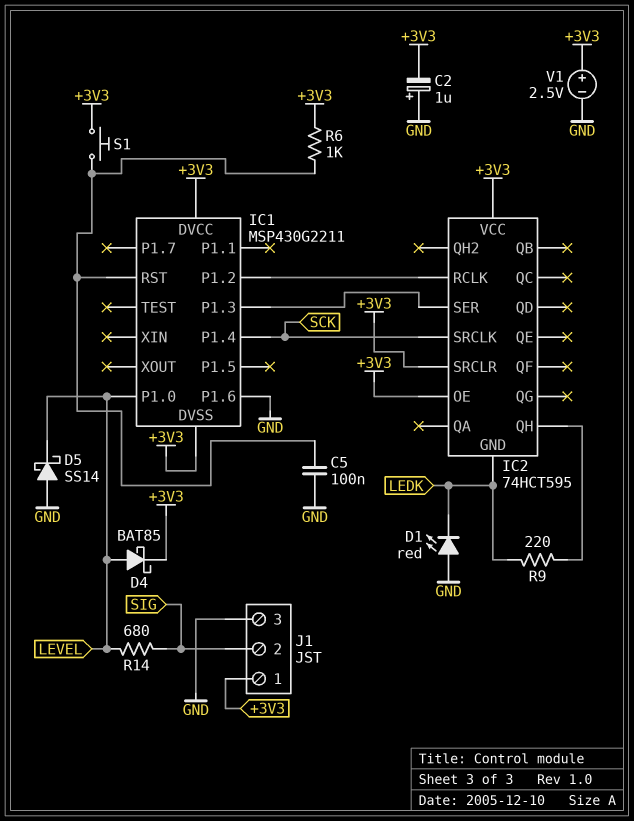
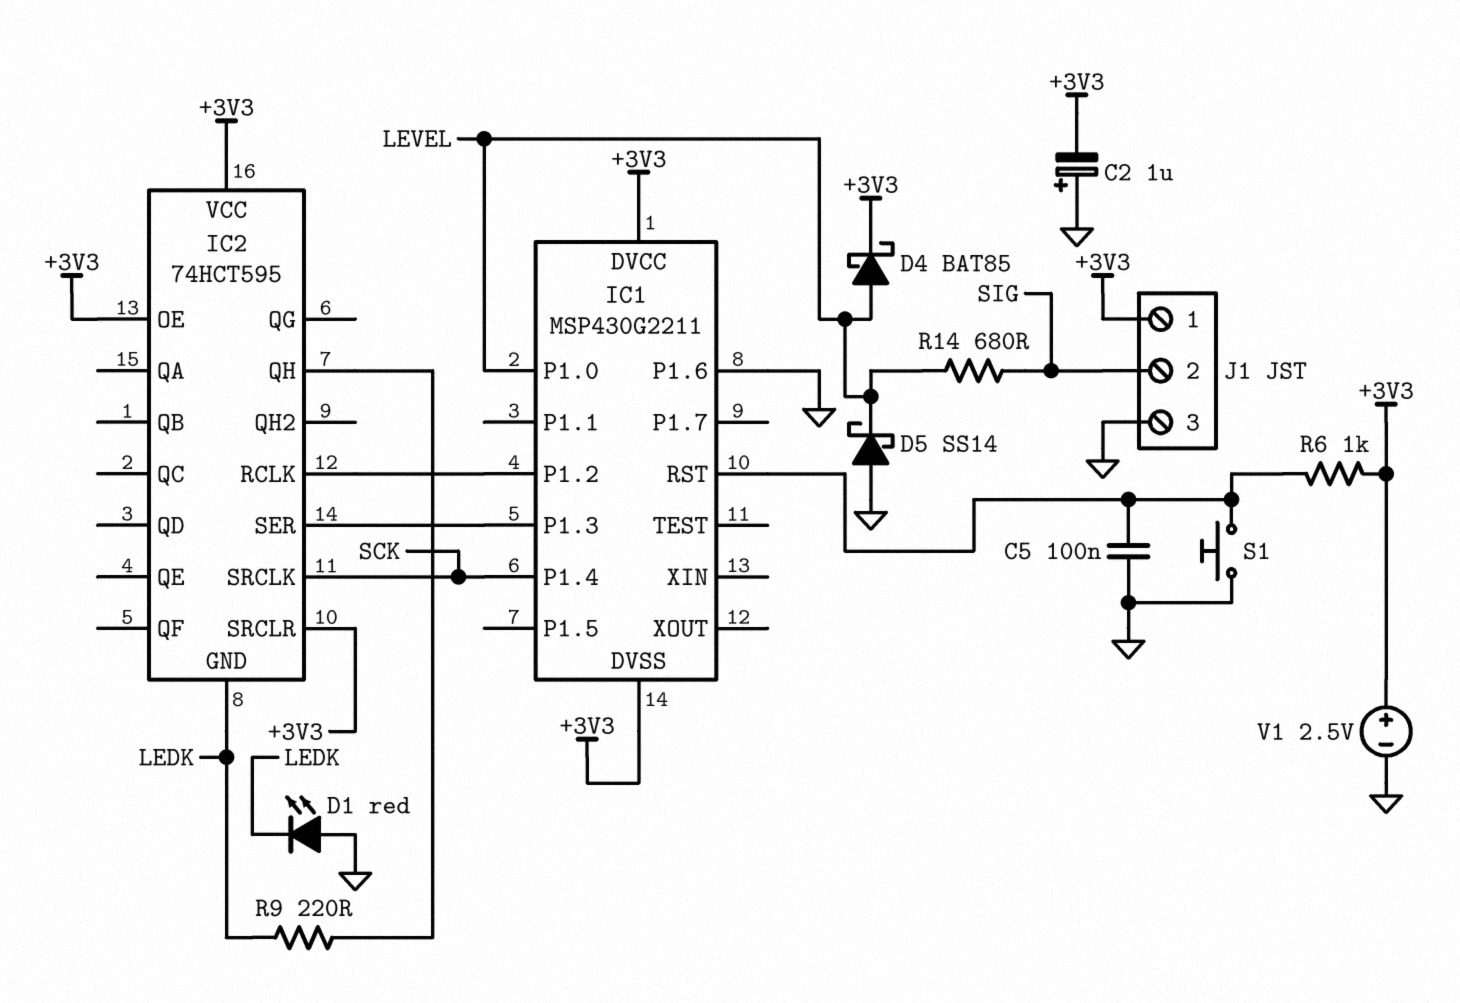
S1: button (+3V3, IC1/RST) -> button (GND, IC1/RST)

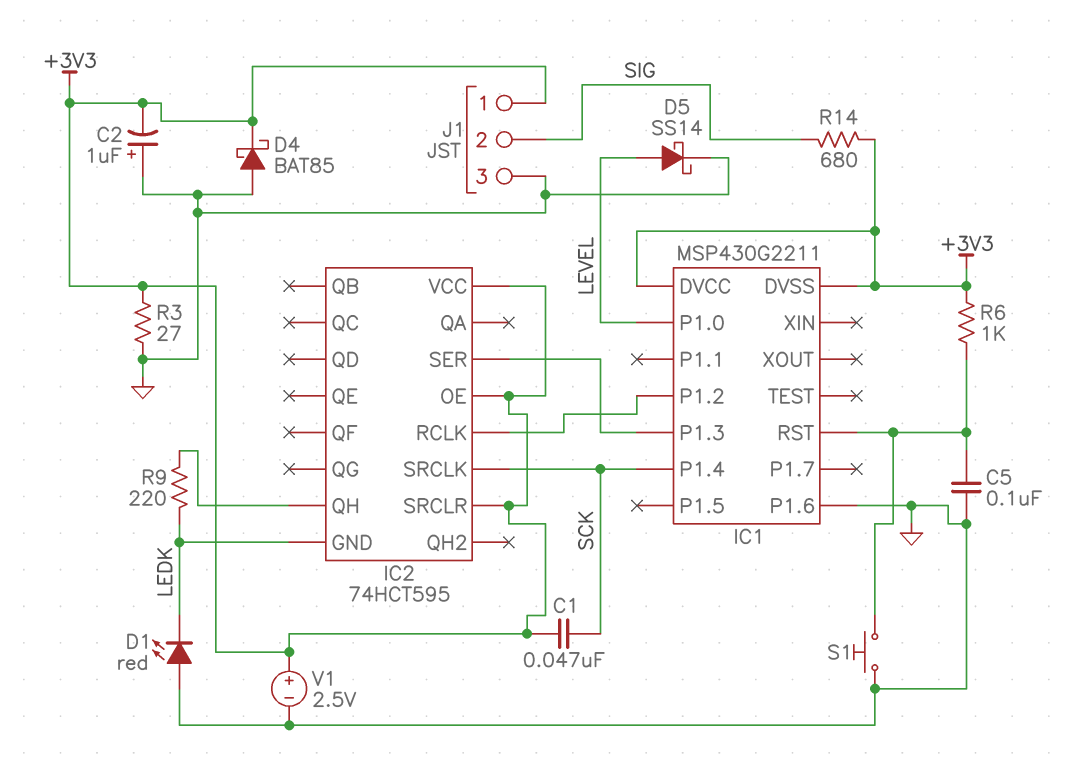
C1: none -> 47nF (+3V3, SCK)
D4: schottky BAT85 (A LEVEL, K +3V3) -> schottky BAT85 (A GND, K +3V3)
D5: schottky SS14 (A GND, K LEVEL) -> schottky SS14 (A LEVEL, K GND)
R3: none -> 27 (+3V3, GND)
R14: 680 (LEVEL, SIG) -> 680 (+3V3, SIG)

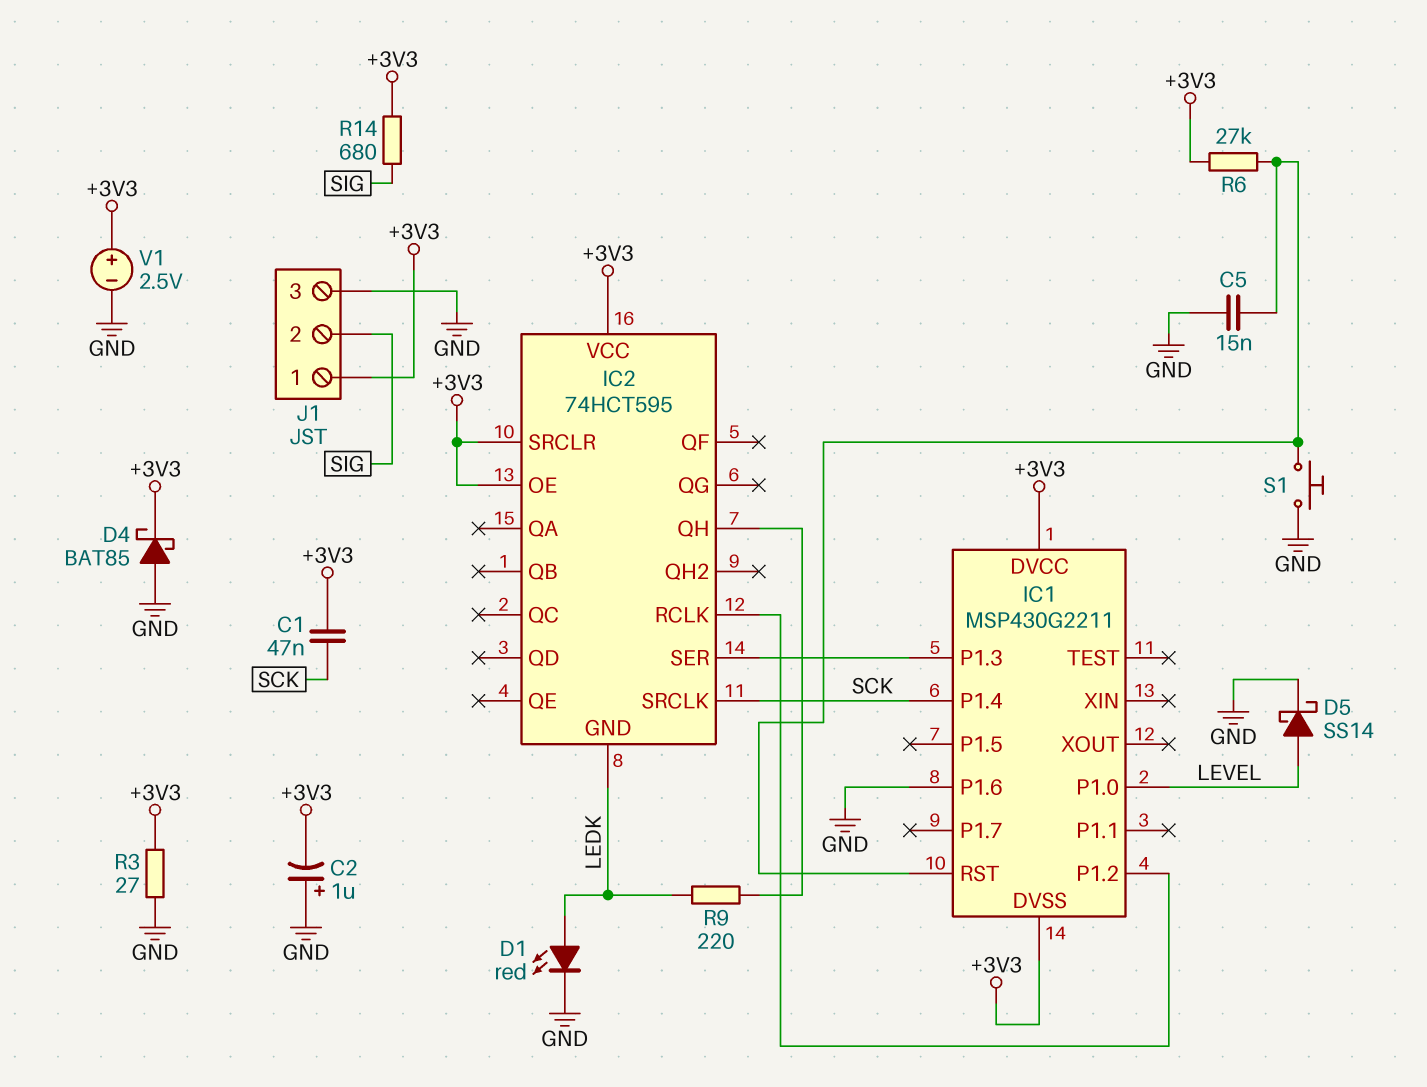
C5: 100nF (GND, IC1/RST) -> 15nF (GND, IC1/RST)
D1: LED red (A GND, K LEDK) -> LED red (A LEDK, K GND)
R6: 1k (+3V3, IC1/RST) -> 27k (+3V3, IC1/RST)

